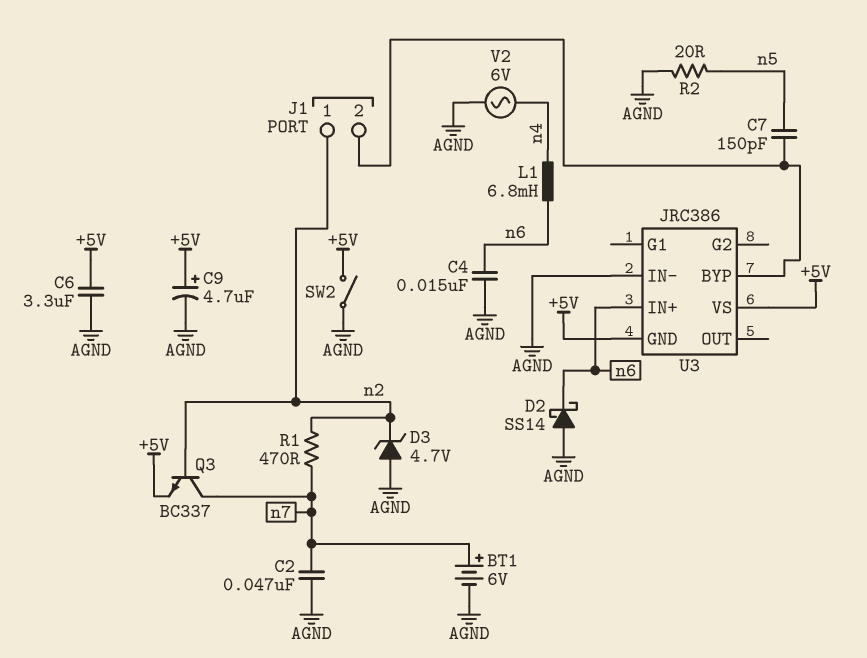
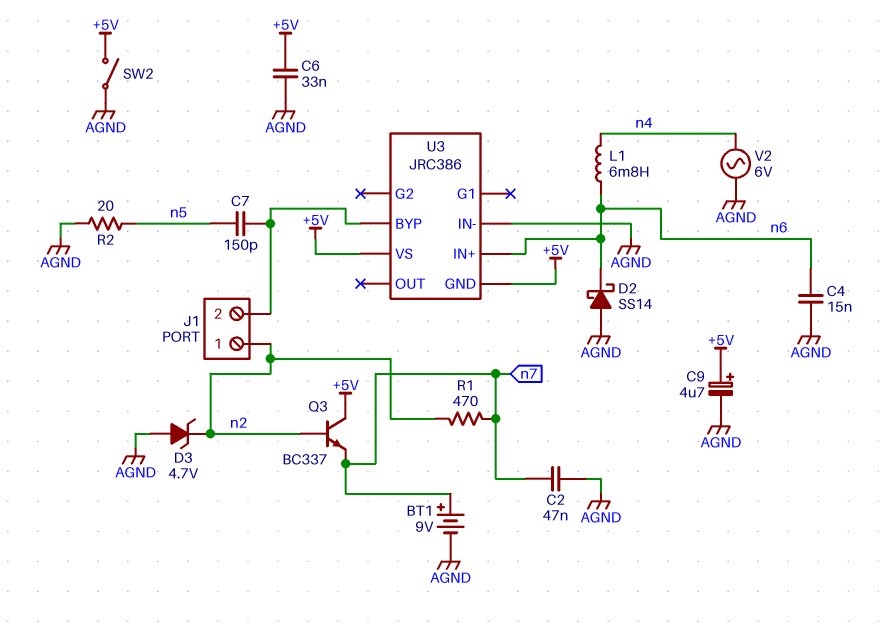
BT1: 6V (plus n7, minus AGND) -> 9V (plus n7, minus AGND)
C6: 3.3uF (+5V, AGND) -> 33nF (+5V, AGND)
Q3: NPN BC337 (B n2, C n7, E +5V) -> NPN BC337 (B n2, C +5V, E n7)

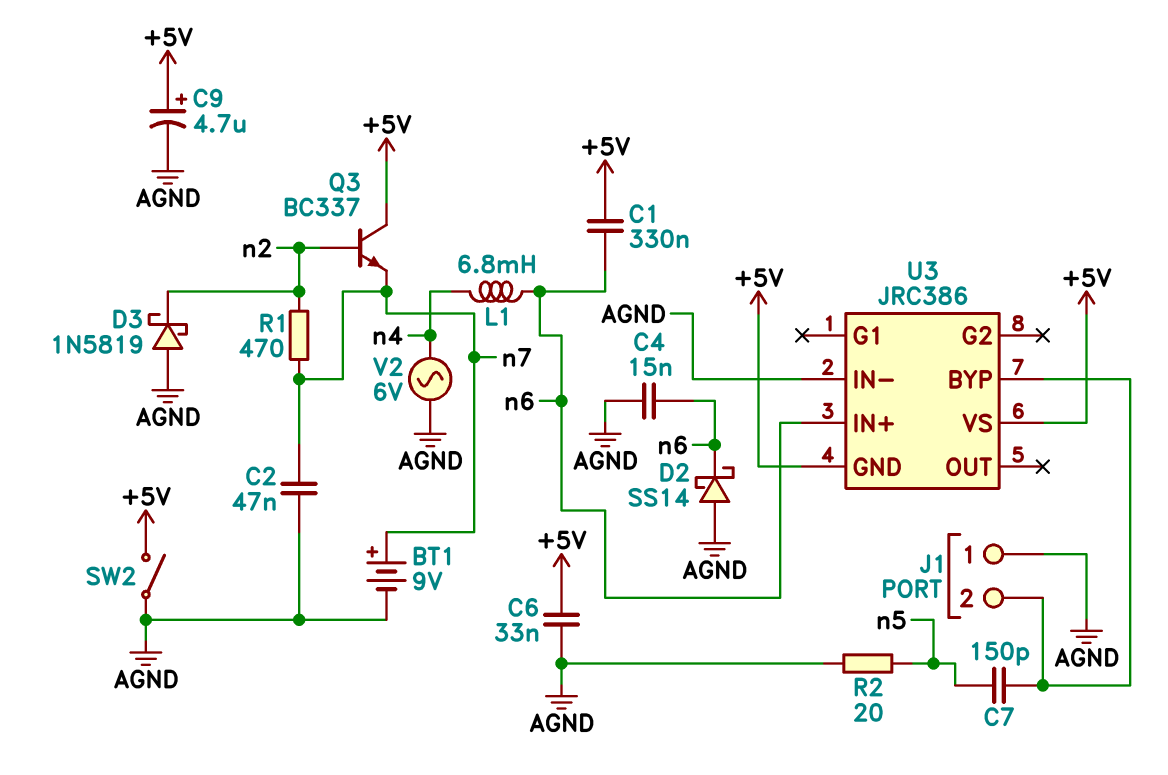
C1: none -> 330nF (+5V, n6)
D3: zener 4.7V (A AGND, K n2) -> schottky 1N5819 (A AGND, K n2)
J1 pin 1: n2 -> AGND

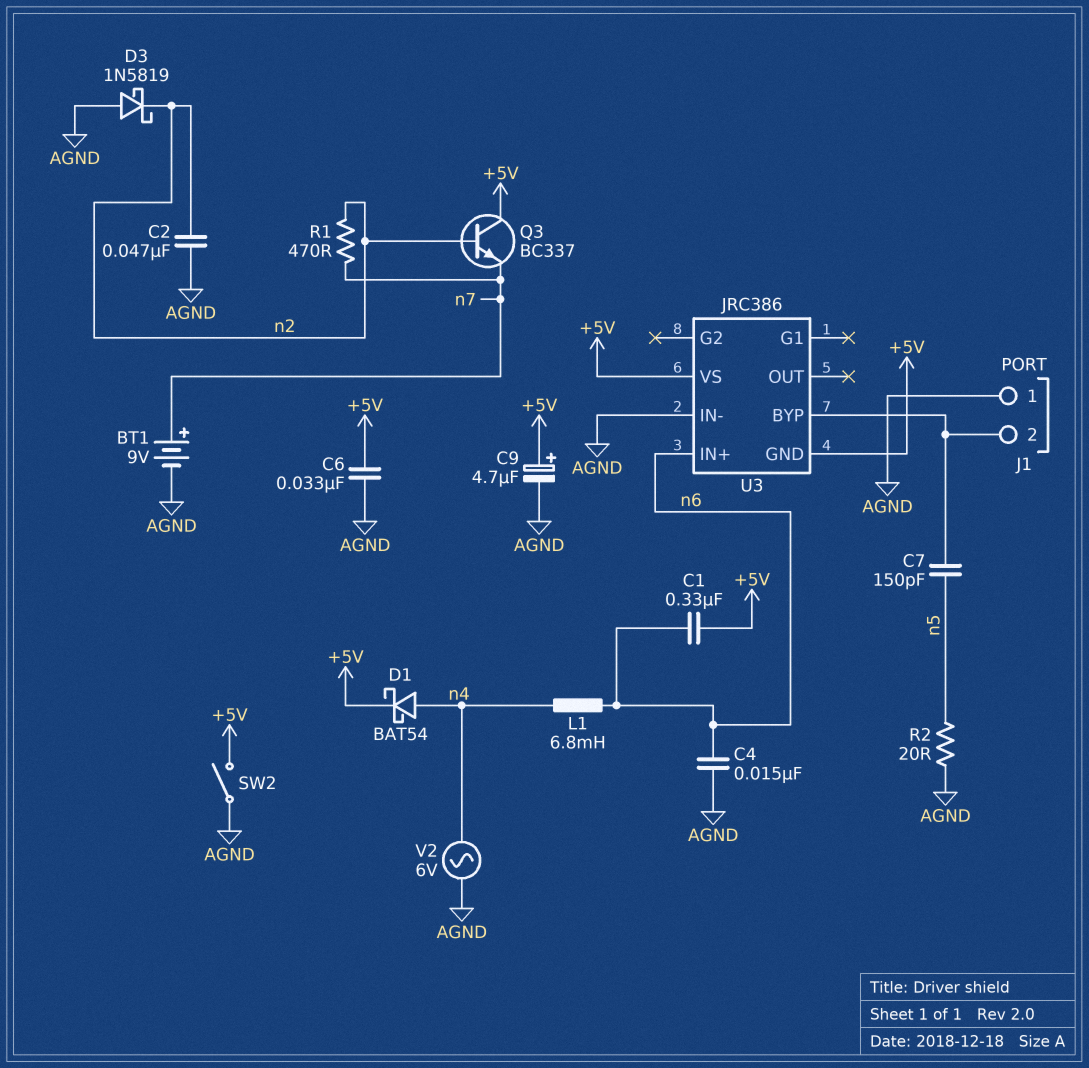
C2: 47nF (AGND, n7) -> 47nF (AGND, n2)
D1: none -> schottky BAT54 (A n4, K +5V)
D2: schottky SS14 (A AGND, K n6) -> none

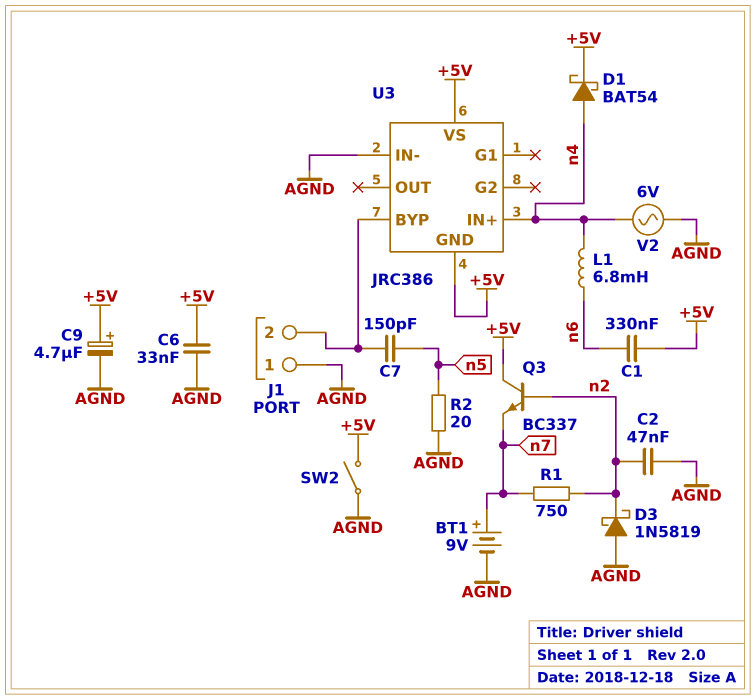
C4: 15nF (AGND, n6) -> none
R1: 470 (n2, n7) -> 750 (n2, n7)
U3 pin IN+: n6 -> n4

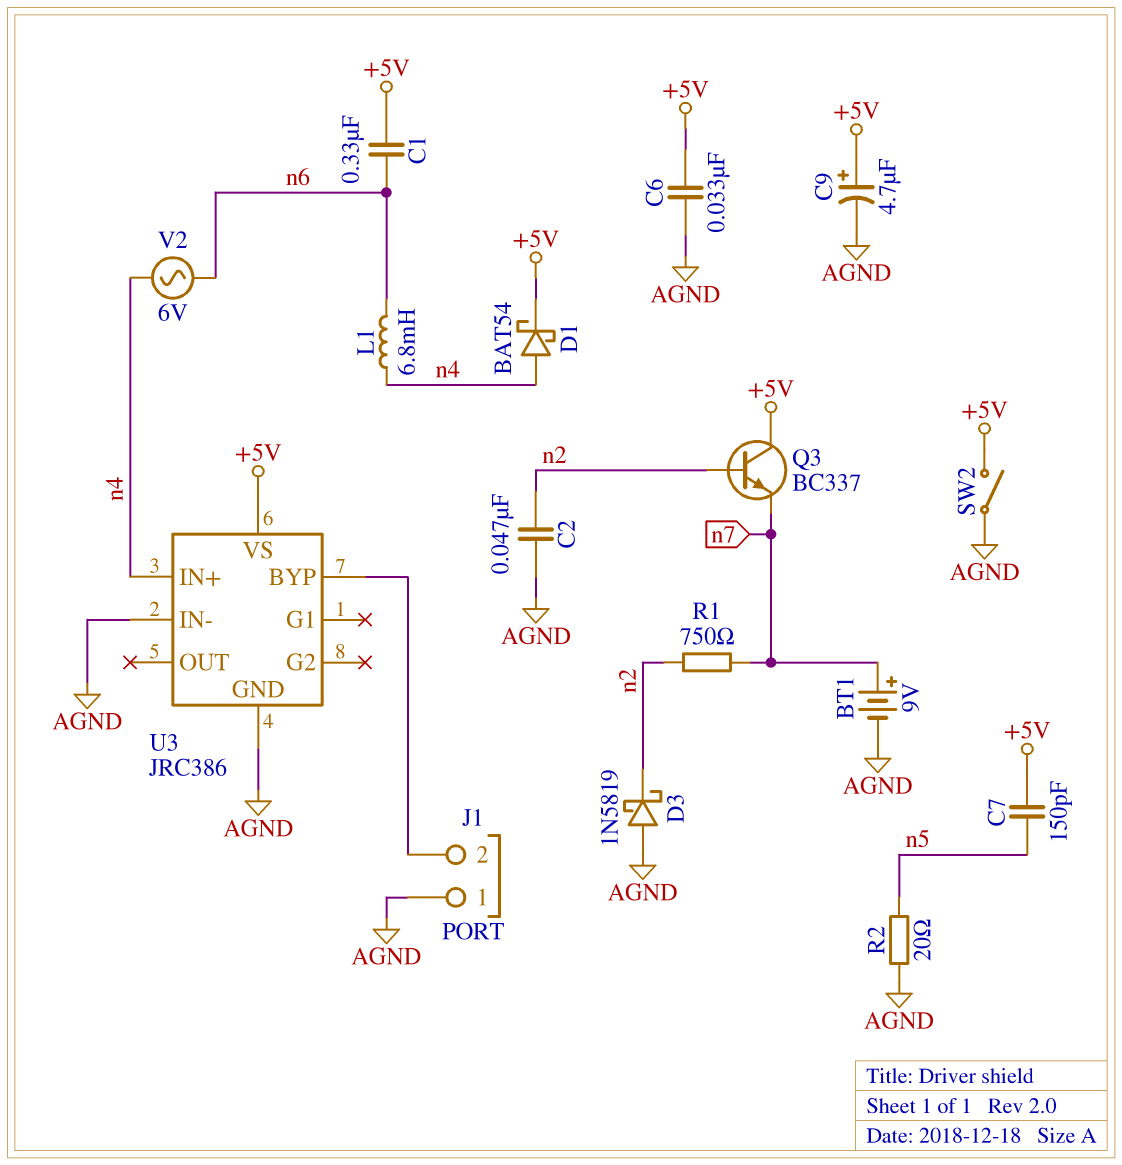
C7: 150pF (J1/2, n5) -> 150pF (+5V, n5)
U3 pin GND: +5V -> AGND
V2: AC 6V (AGND, n4) -> AC 6V (n4, n6)

